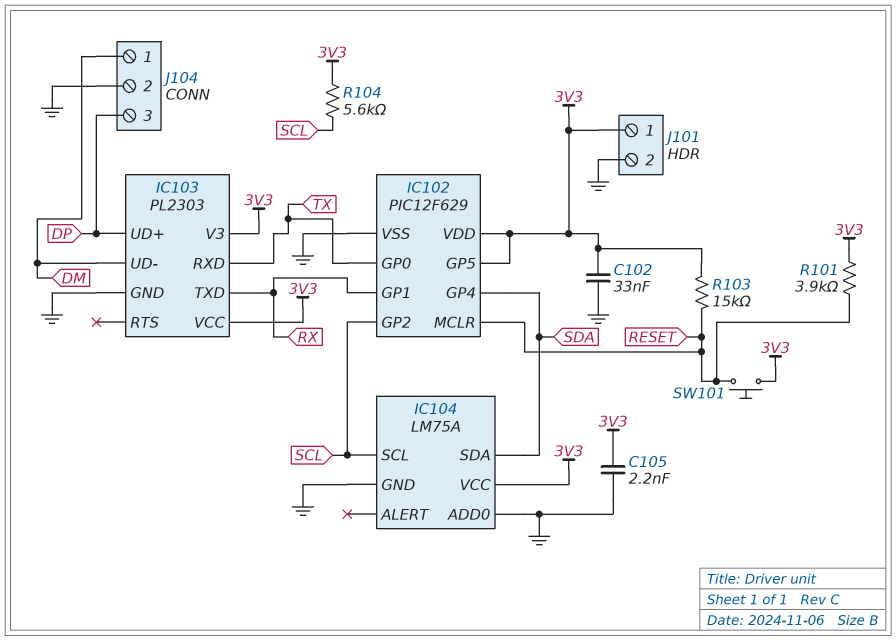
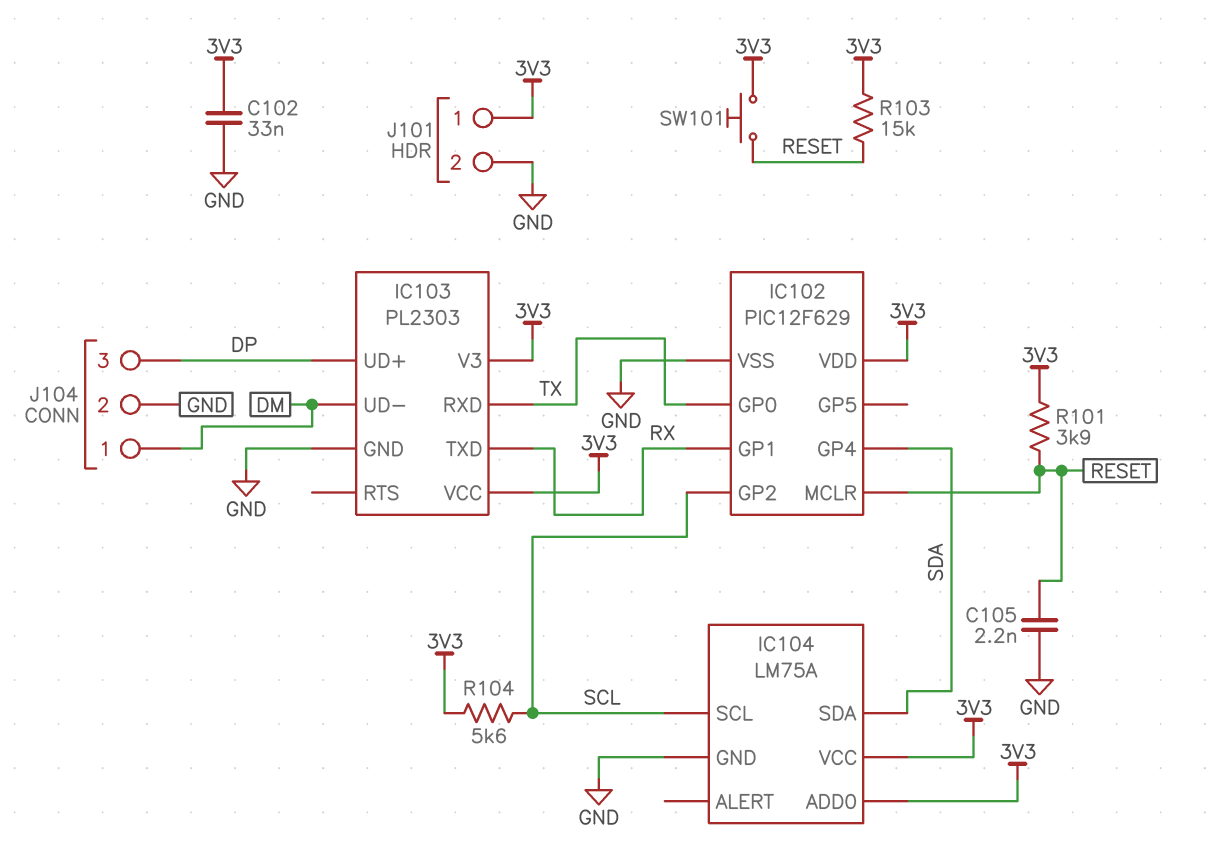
C105: 2.2nF (3V3, GND) -> 2.2nF (GND, RESET)
IC102 pin GP5: 3V3 -> none
IC104 pin ADD0: GND -> 3V3

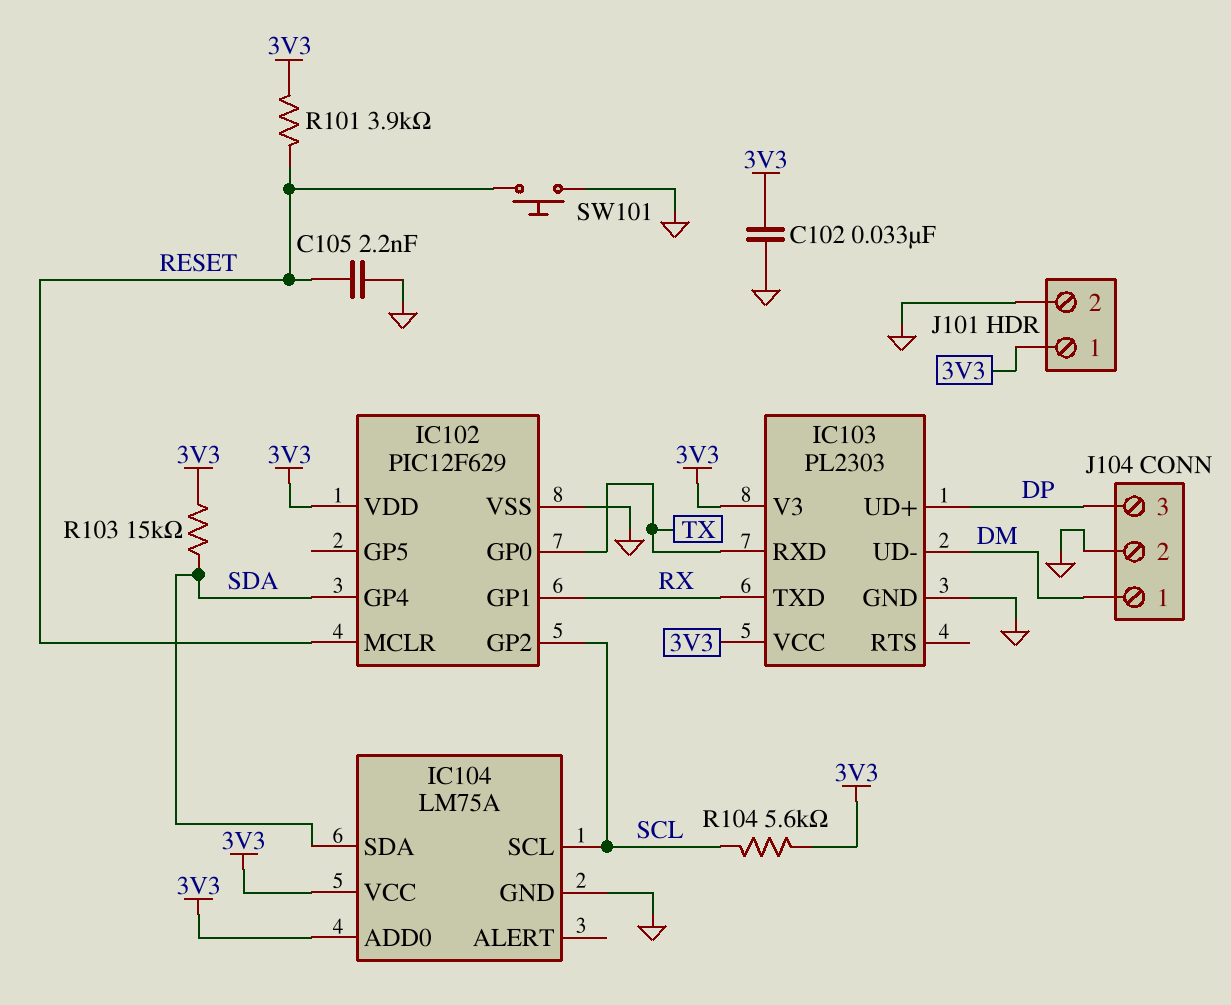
R103: 15k (3V3, RESET) -> 15k (3V3, SDA)
SW101: button (3V3, RESET) -> button (GND, RESET)

